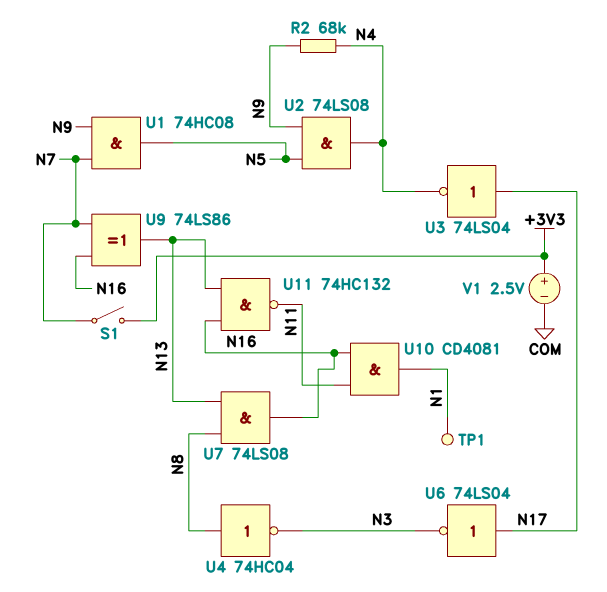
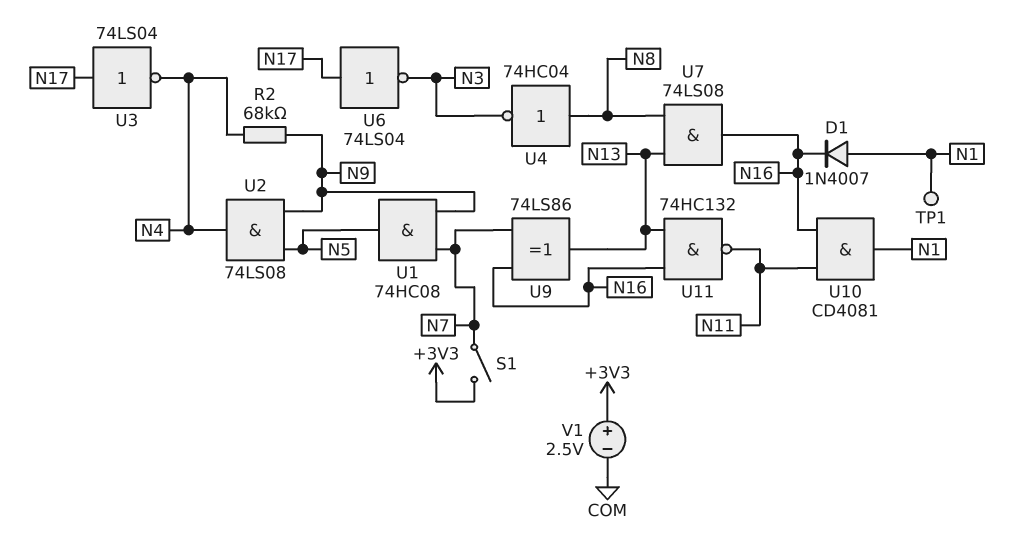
D1: none -> diode 1N4007 (A N1, K N16)

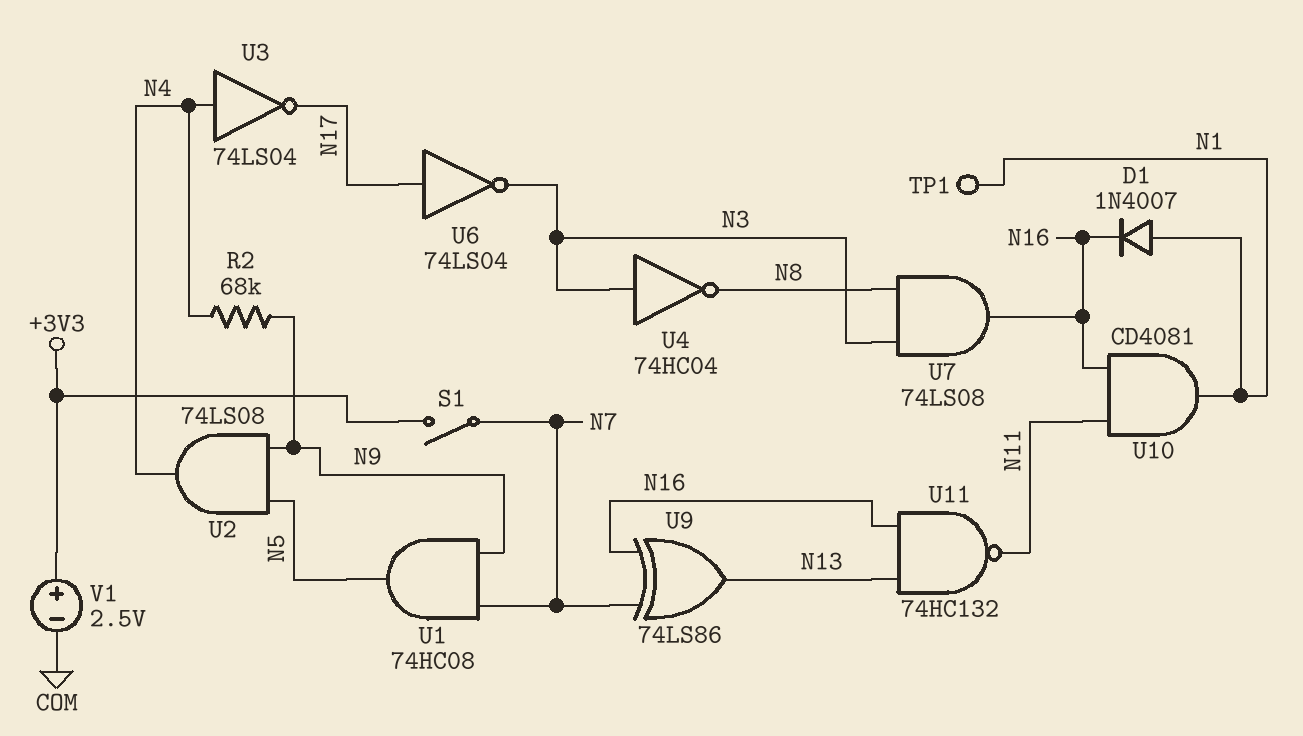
U3: NOT 74LS04 (in N17, out N4) -> NOT 74LS04 (in N4, out N17)
U4: NOT 74HC04 (in N8, out N3) -> NOT 74HC04 (in N3, out N8)
U7: AND 74LS08 (in N8, in N13, out N16) -> AND 74LS08 (in N3, in N8, out N16)

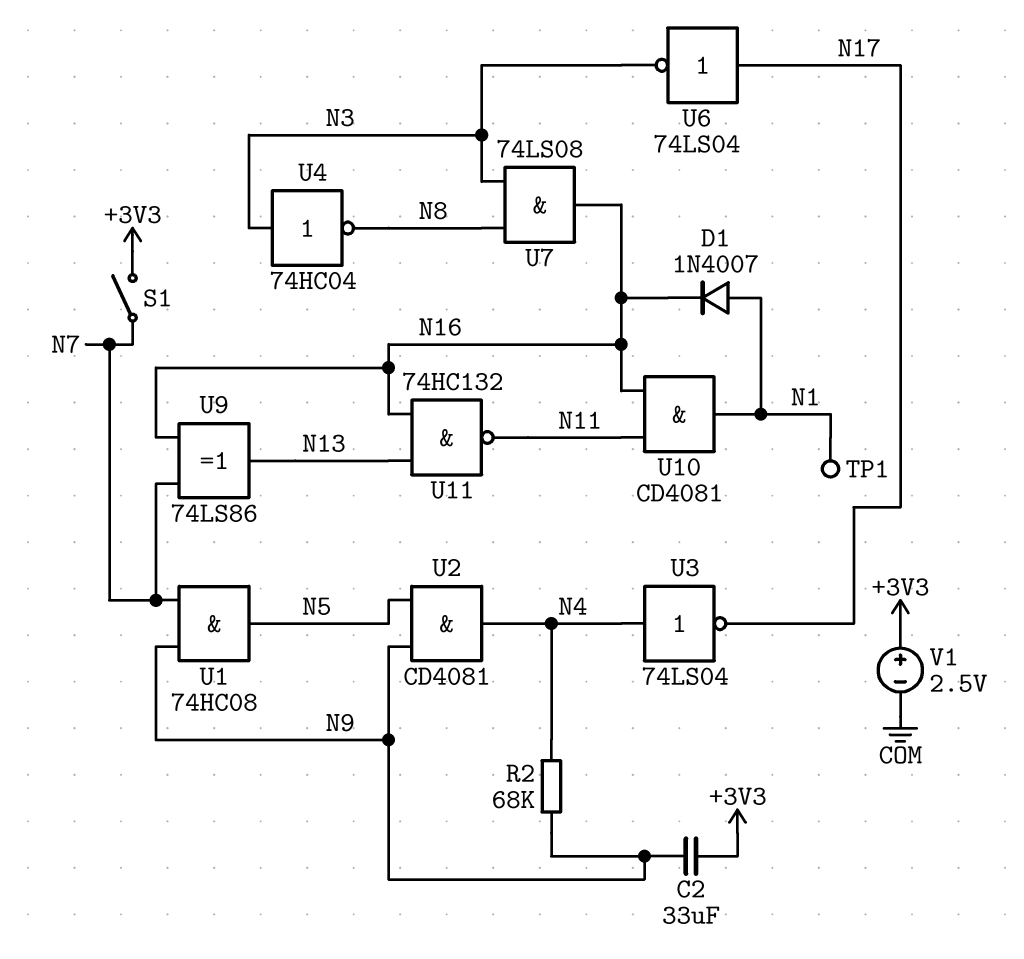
C2: none -> 33uF (+3V3, N9)
U2: AND 74LS08 (in N5, in N9, out N4) -> AND CD4081 (in N5, in N9, out N4)

